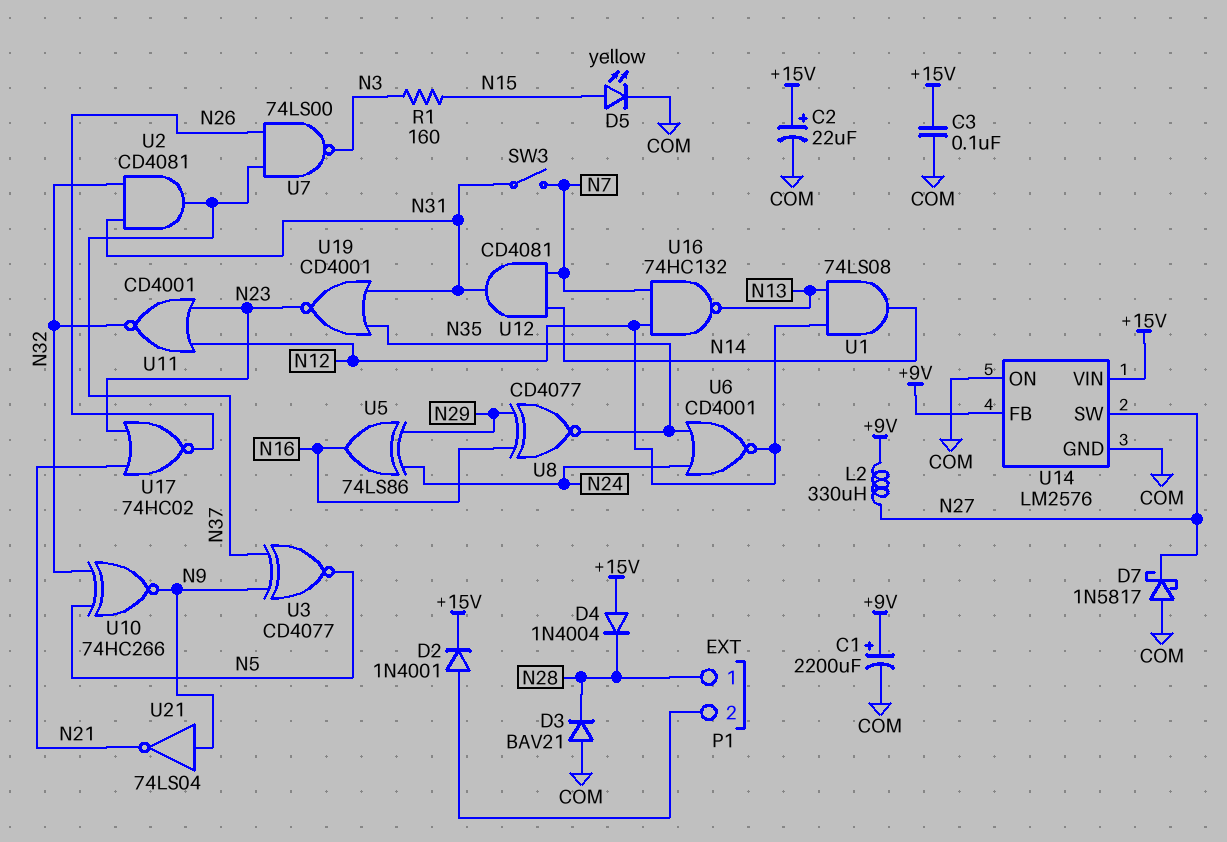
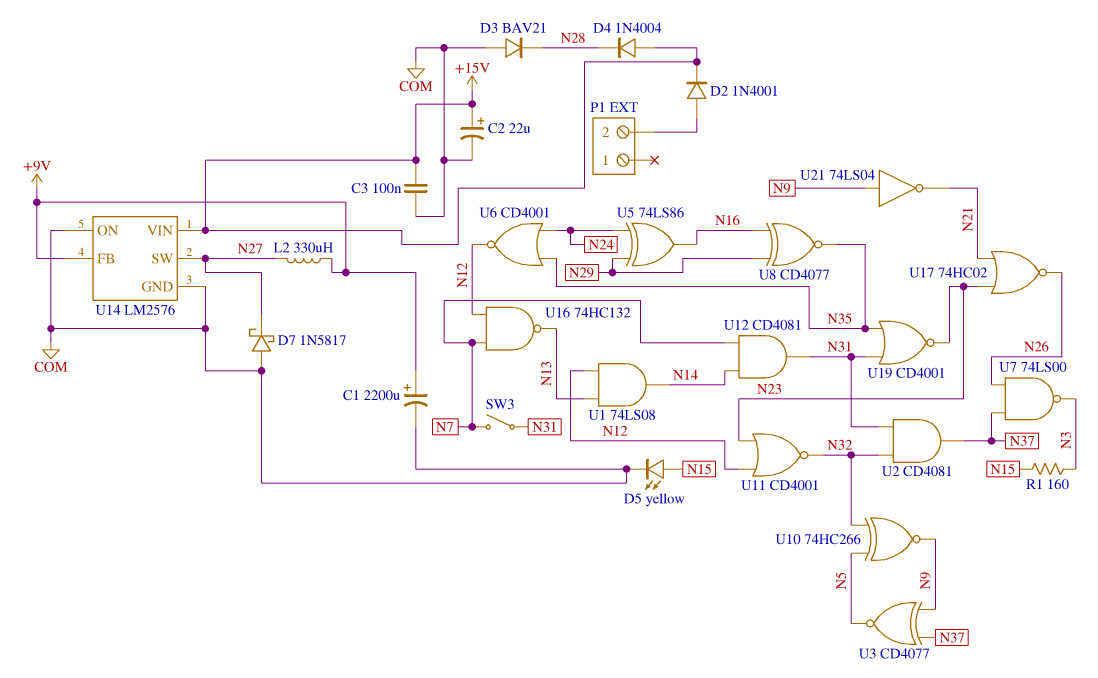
P1 pin 1: N28 -> none

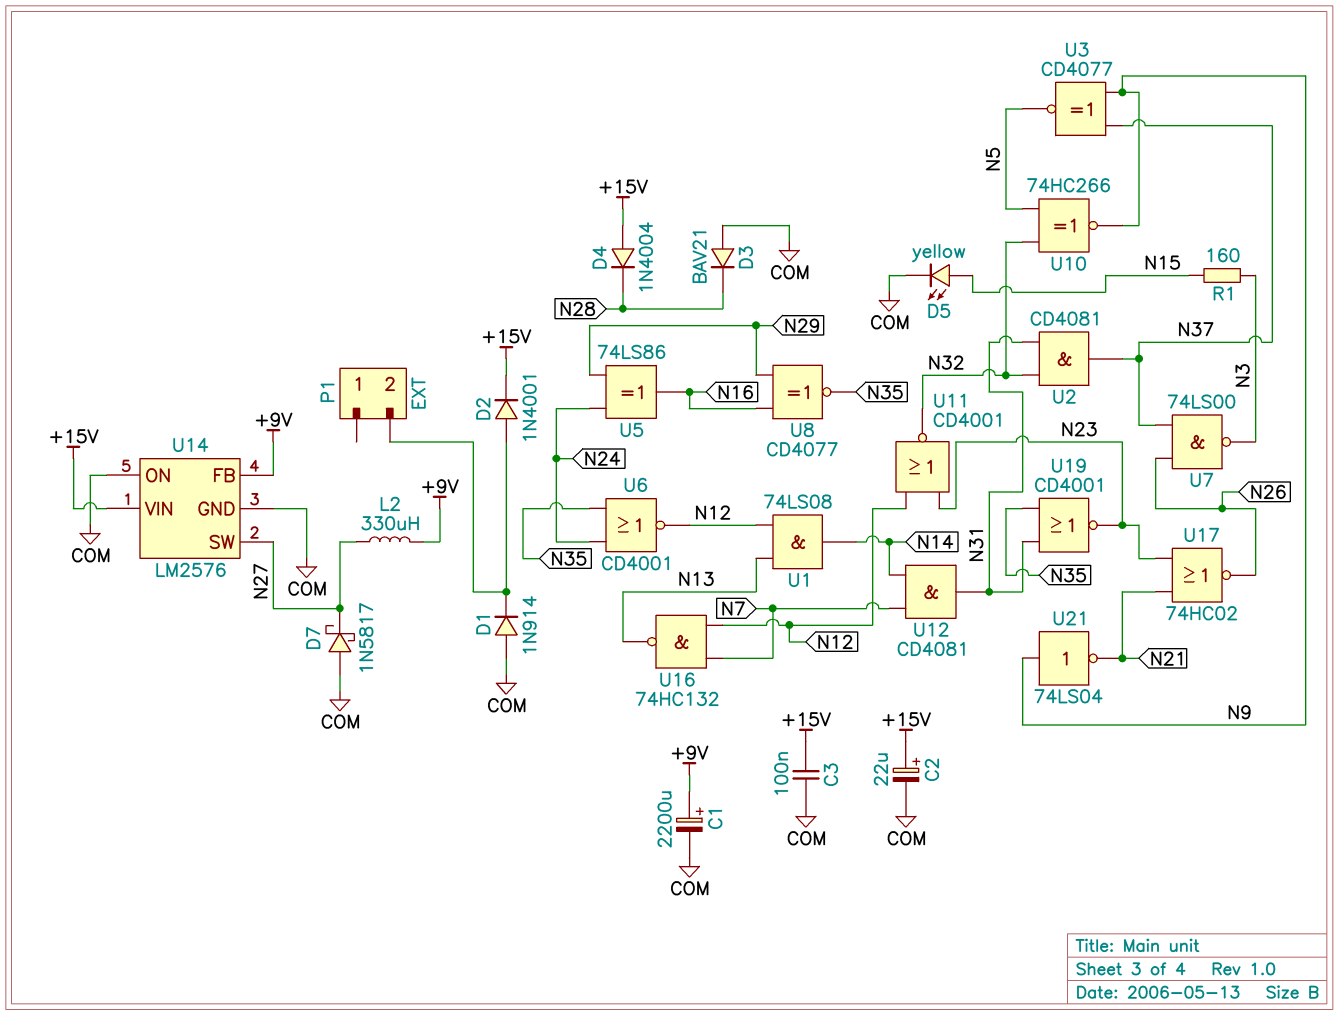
D1: none -> diode 1N914 (A COM, K P1/2)
SW3: switch (N7, N31) -> none

